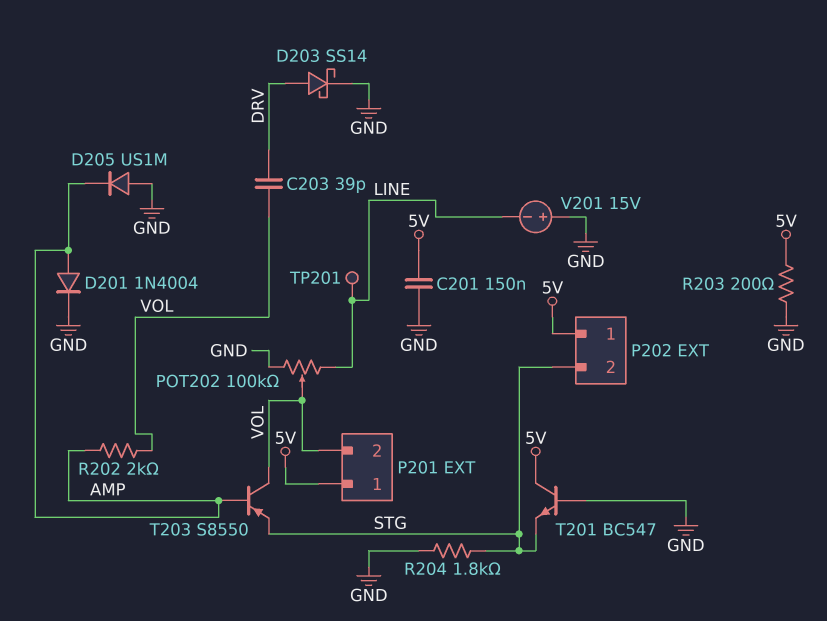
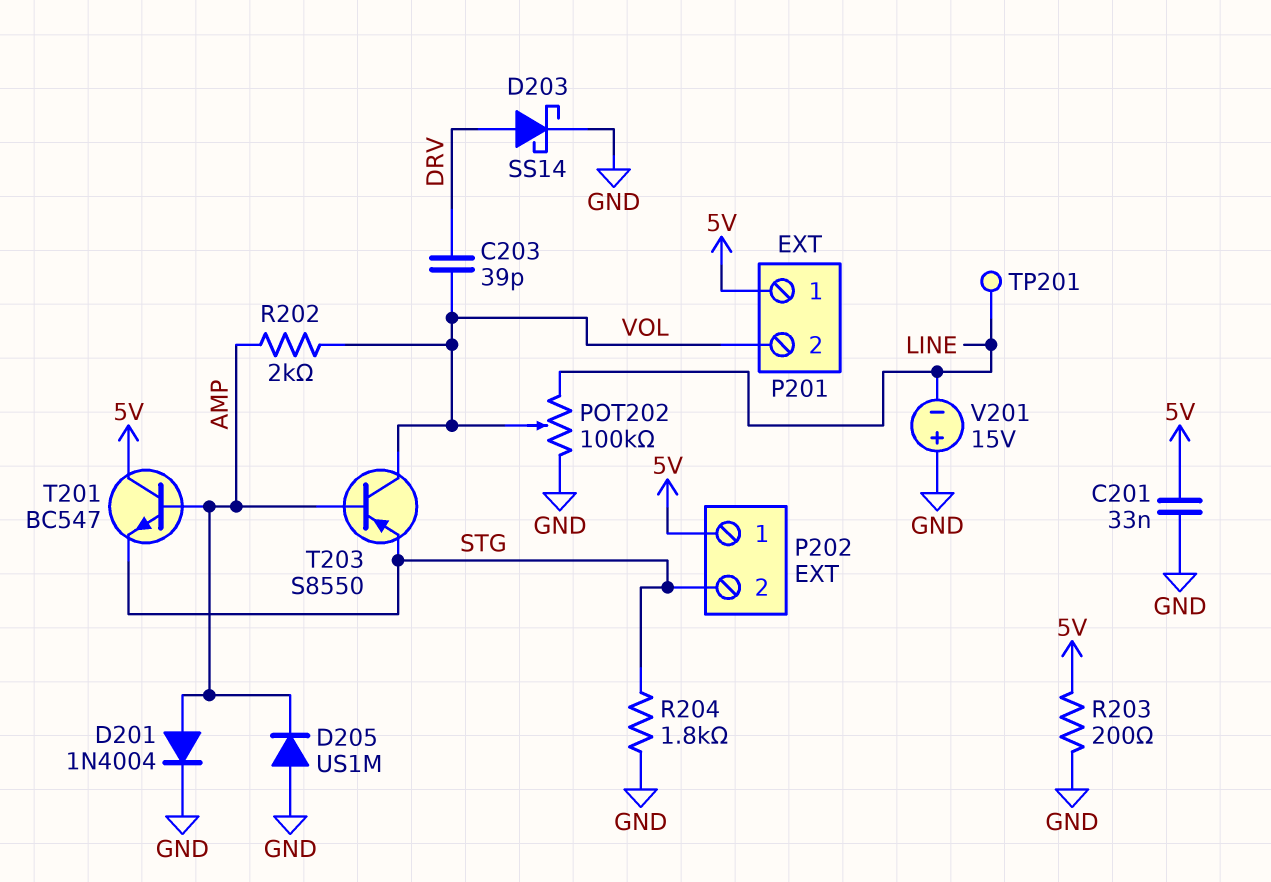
C201: 150nF (5V, GND) -> 33nF (5V, GND)
T201: NPN BC547 (B GND, C 5V, E STG) -> NPN BC547 (B AMP, C 5V, E STG)

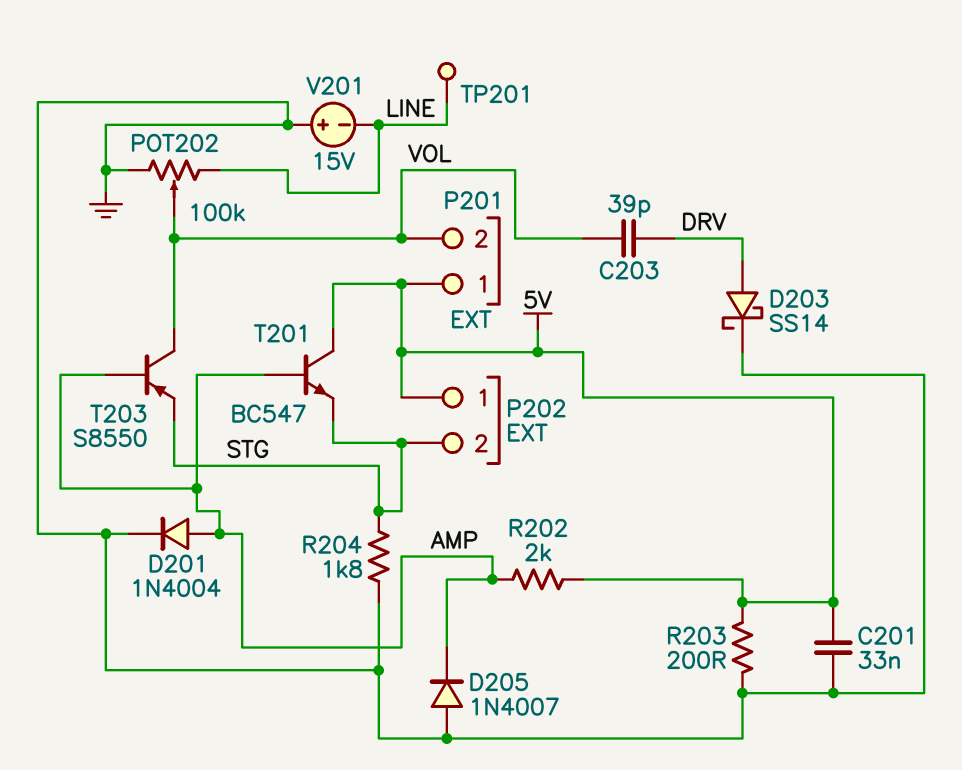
D205: diode US1M (A GND, K AMP) -> diode 1N4007 (A GND, K AMP)
R202: 2k (AMP, VOL) -> 2k (5V, AMP)

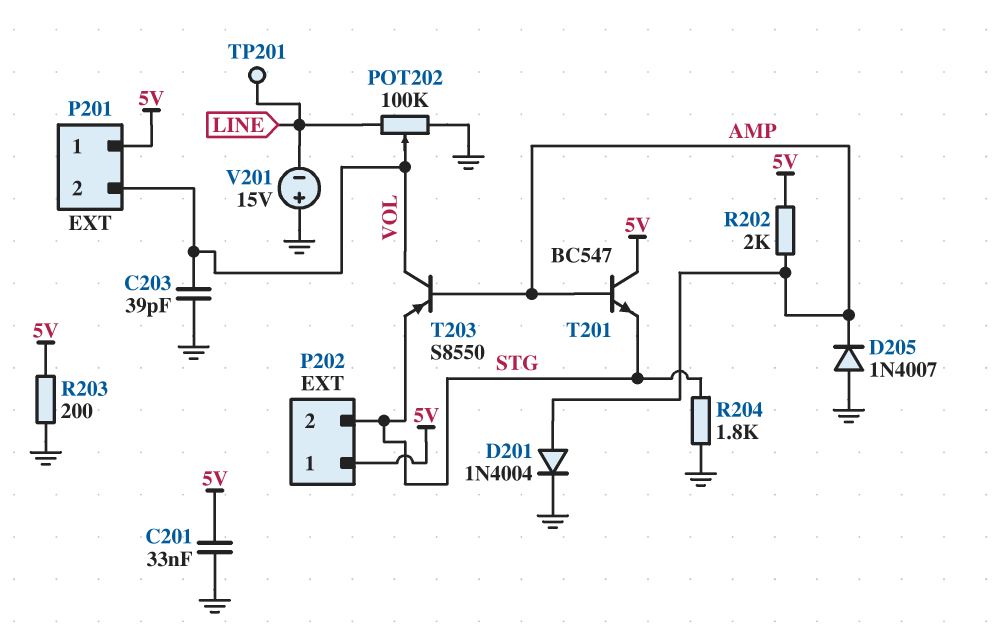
C203: 39pF (DRV, VOL) -> 39pF (GND, VOL)
D203: schottky SS14 (A DRV, K GND) -> none

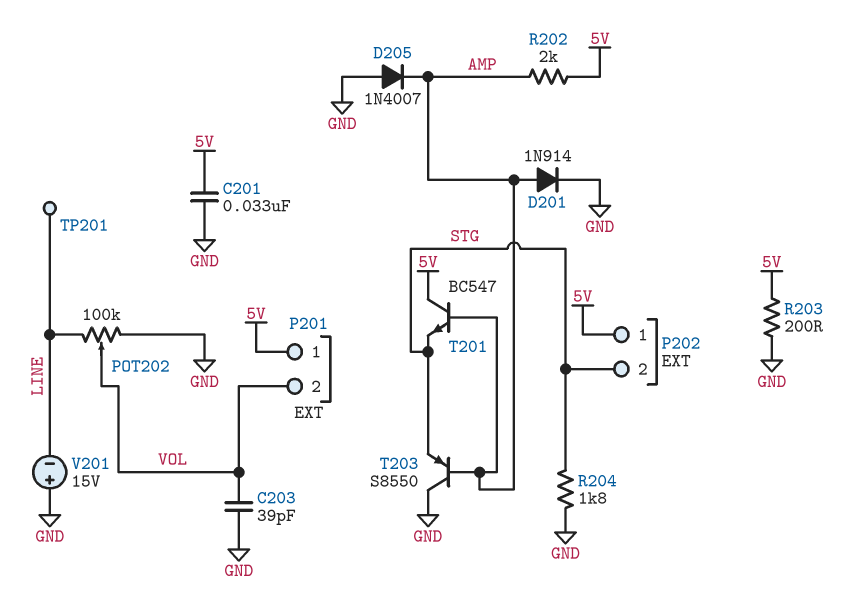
D201: diode 1N4004 (A AMP, K GND) -> diode 1N914 (A AMP, K GND)
T203: PNP S8550 (B AMP, C VOL, E STG) -> PNP S8550 (B AMP, C GND, E STG)

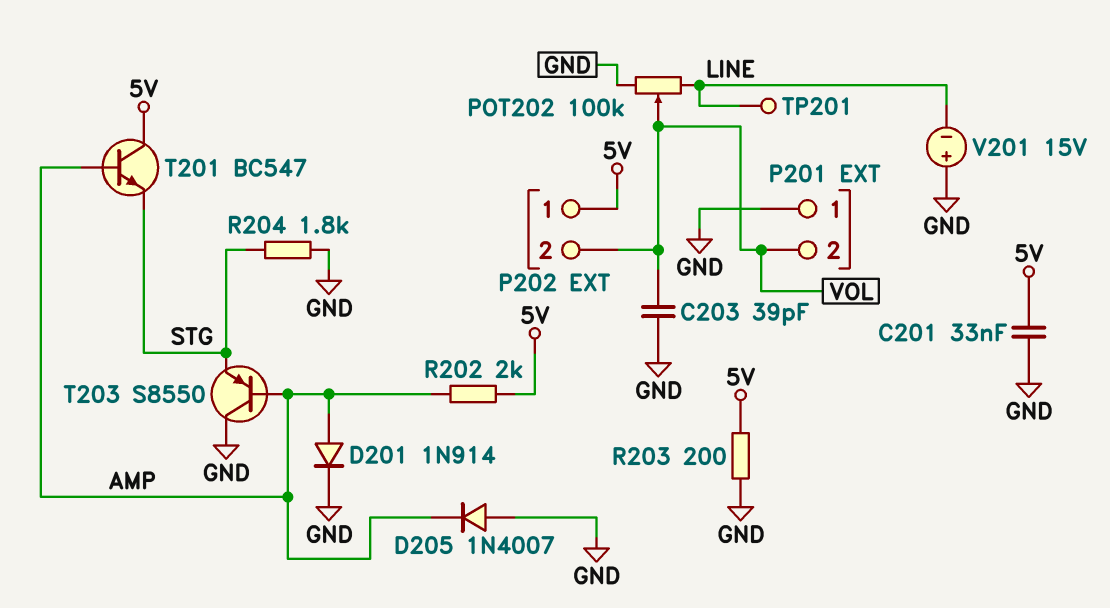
P201 pin 1: 5V -> GND
P202 pin 2: STG -> VOL

